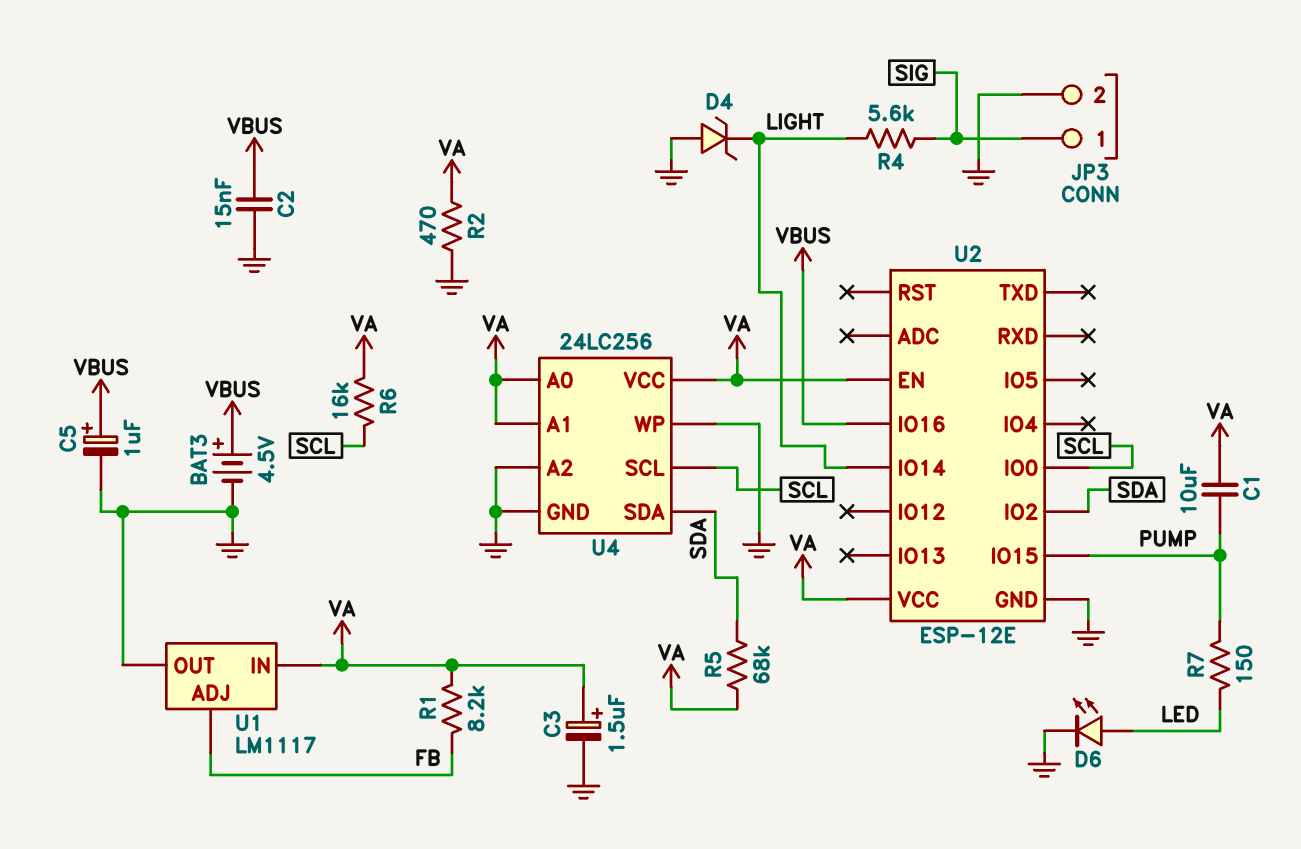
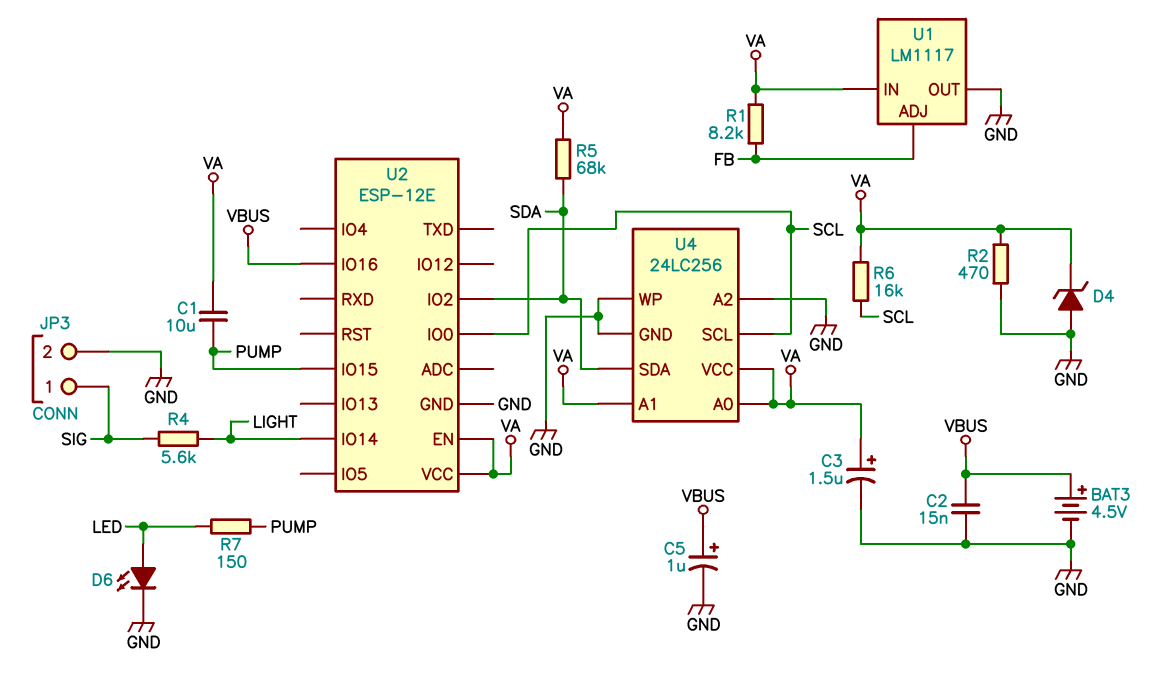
D4: zener (A GND, K LIGHT) -> zener (A GND, K VA)

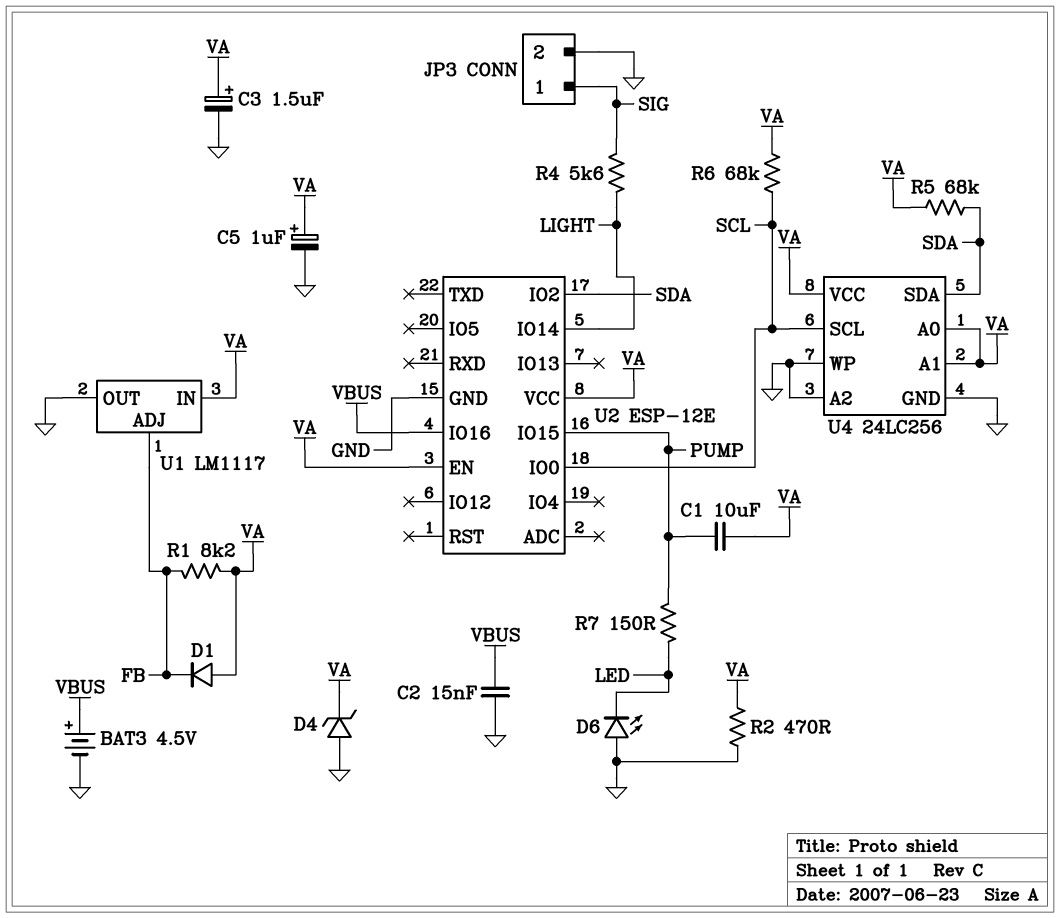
C5: 1uF (plus VBUS, minus GND) -> 1uF (plus VA, minus GND)
D1: none -> diode (A VA, K FB)
D6: LED (A LED, K GND) -> LED (A GND, K LED)
R6: 16k (SCL, VA) -> 68k (SCL, VA)

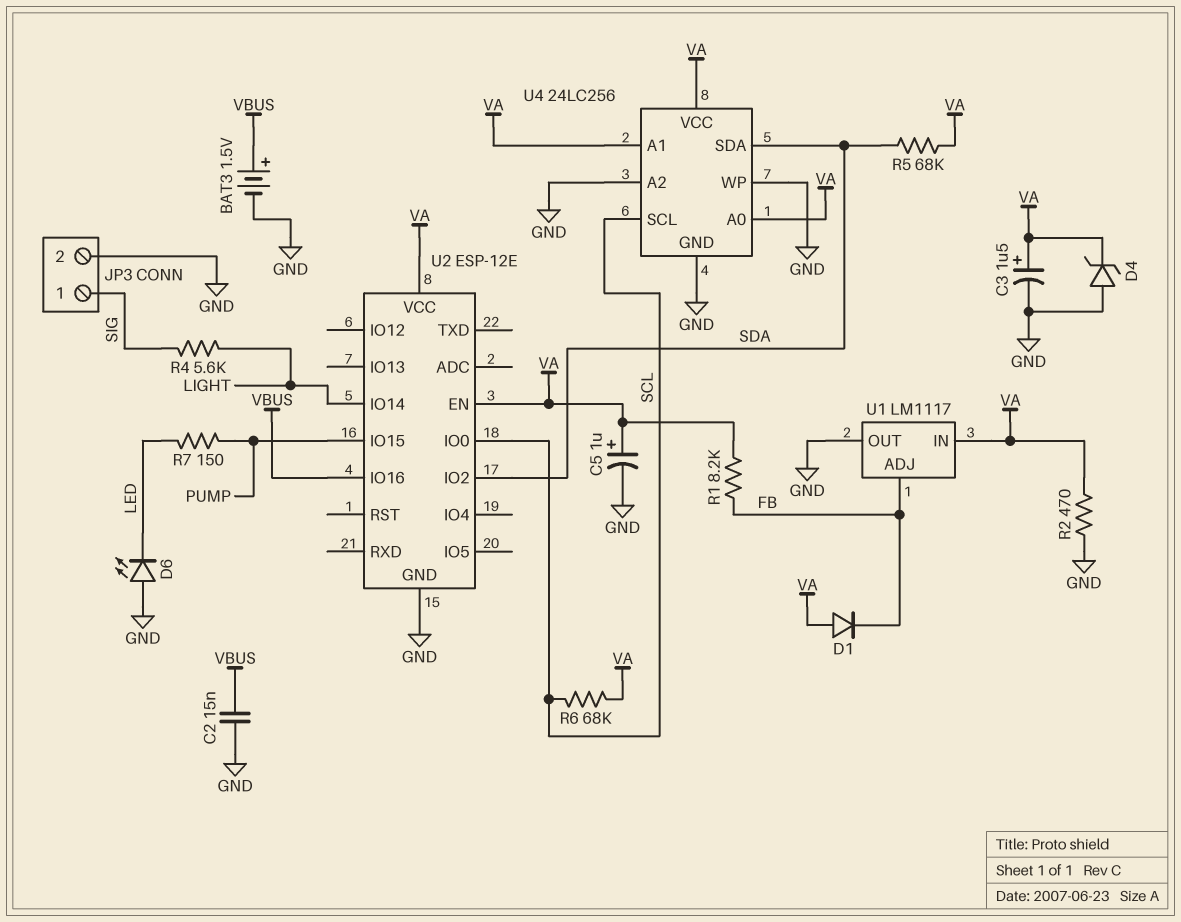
BAT3: 4.5V (plus VBUS, minus GND) -> 1.5V (plus VBUS, minus GND)
C1: 10uF (PUMP, VA) -> none

